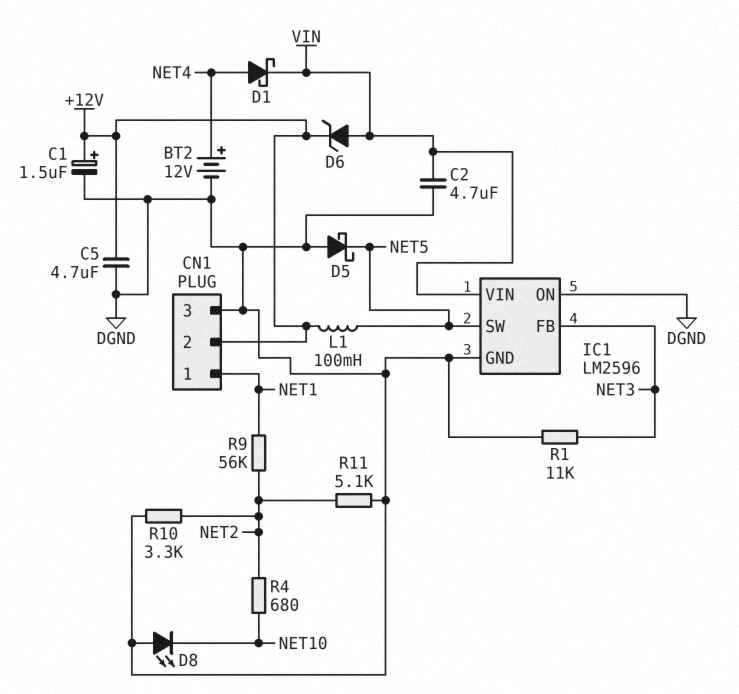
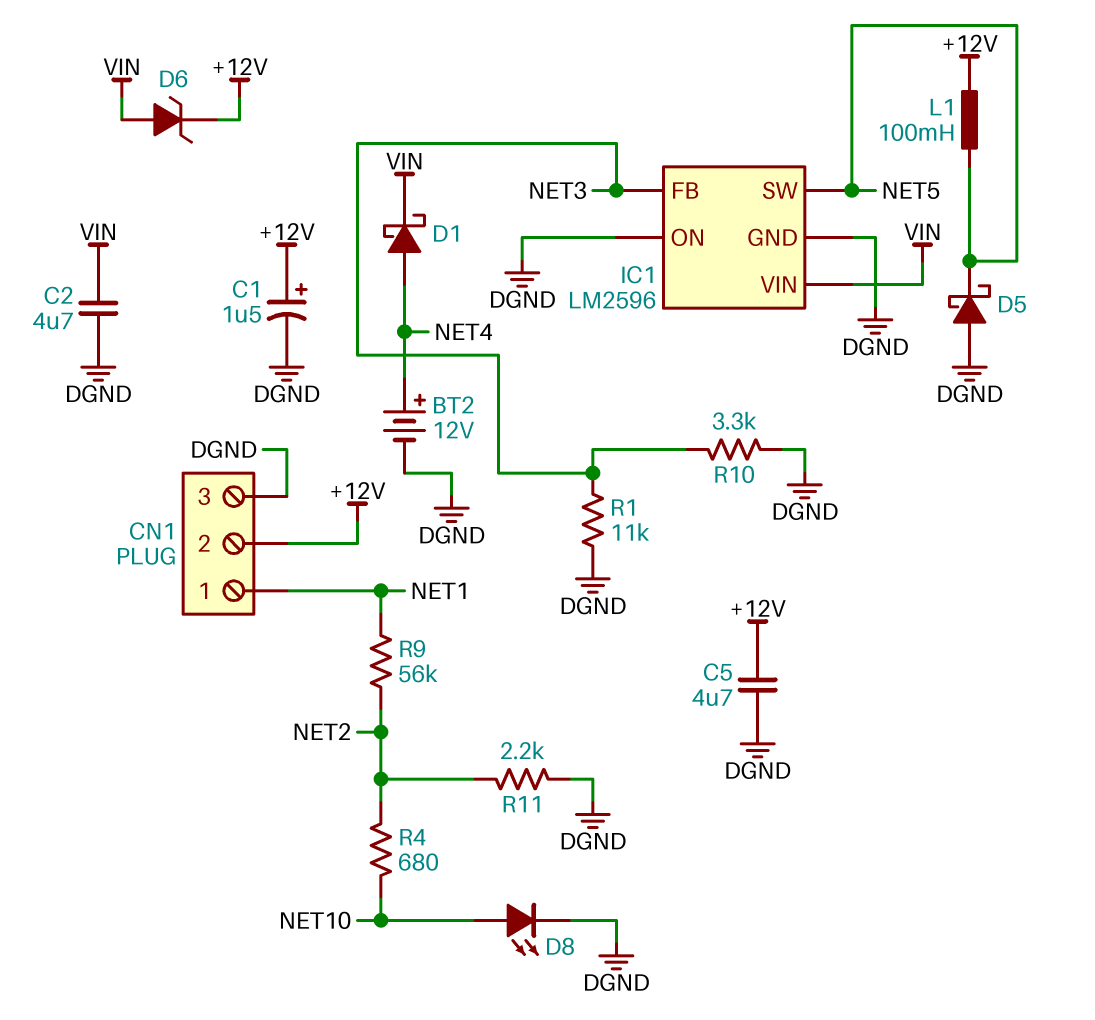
D8: LED (A DGND, K NET10) -> LED (A NET10, K DGND)
R10: 3.3k (DGND, NET2) -> 3.3k (DGND, NET3)
R11: 5.1k (DGND, NET2) -> 2.2k (DGND, NET2)

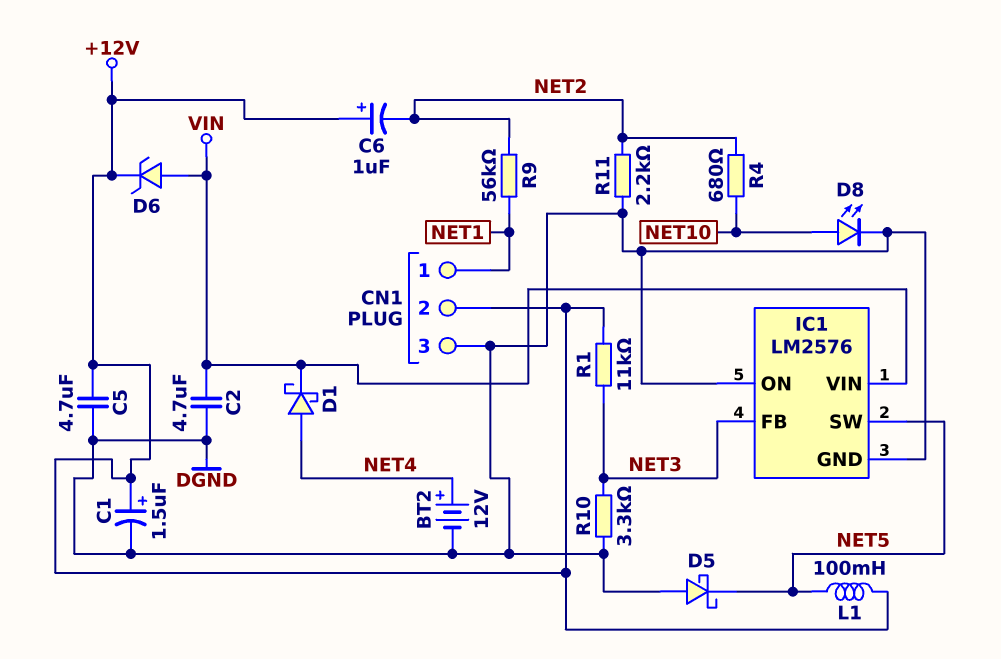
C6: none -> 1uF (plus +12V, minus NET2)
IC1: LM2596 -> LM2576
R1: 11k (DGND, NET3) -> 11k (+12V, NET3)

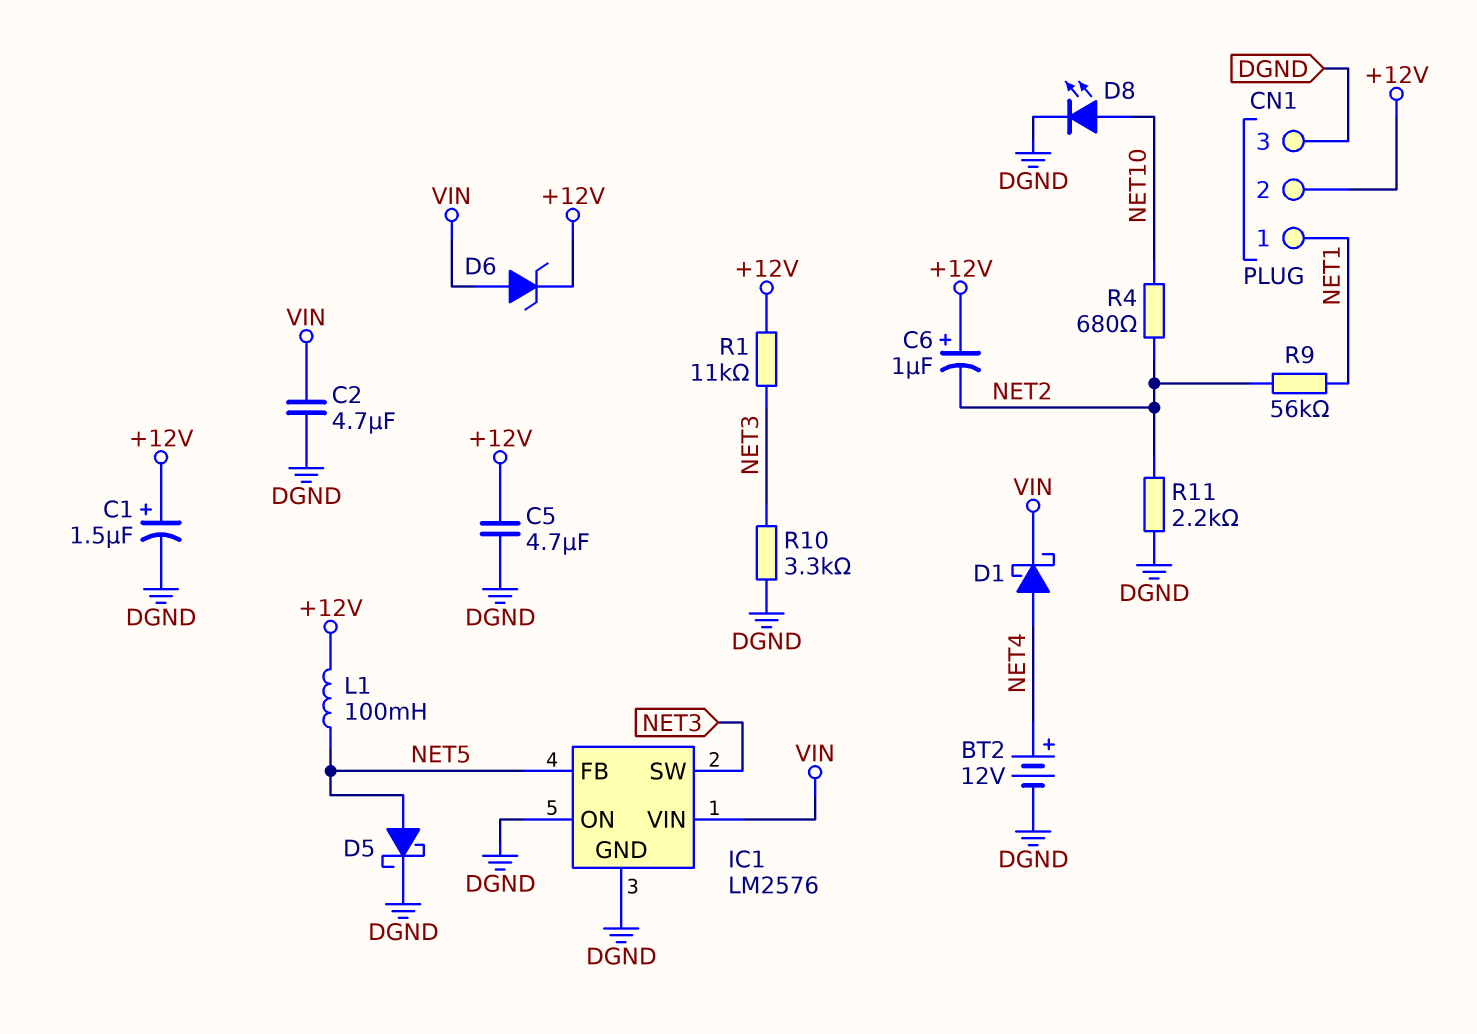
D5: schottky (A DGND, K NET5) -> schottky (A NET5, K DGND)
IC1 pin FB: NET3 -> NET5
IC1 pin SW: NET5 -> NET3

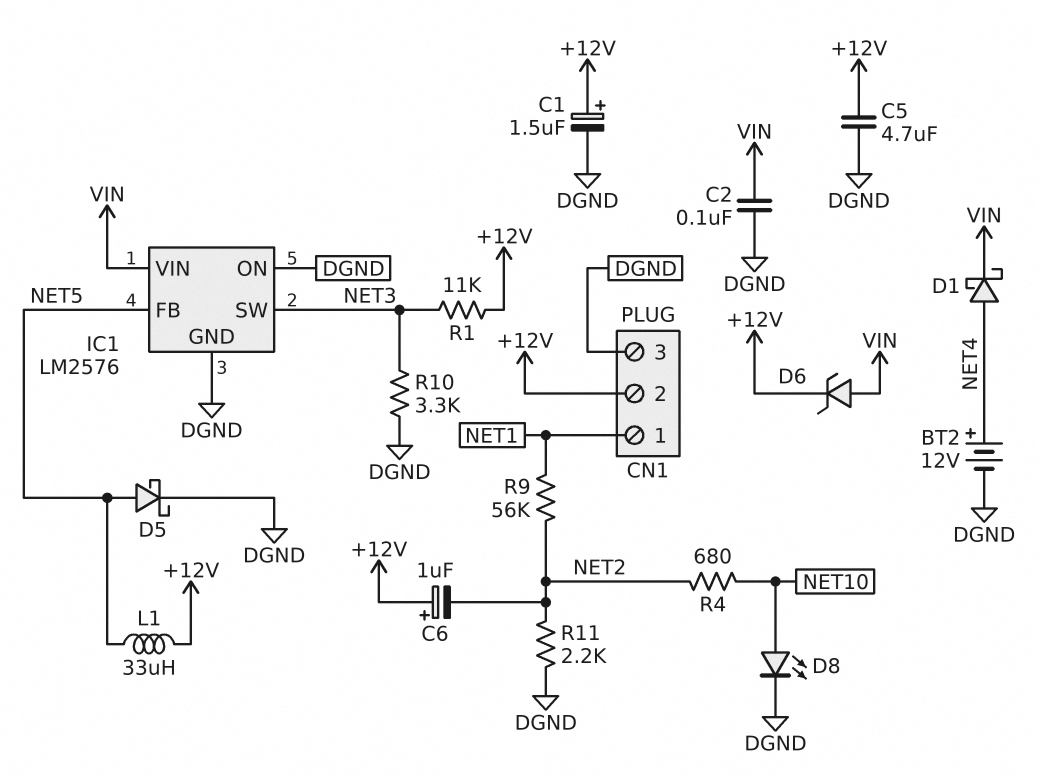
C2: 4.7uF (DGND, VIN) -> 100nF (DGND, VIN)
L1: 100mH (+12V, NET5) -> 33uH (+12V, NET5)

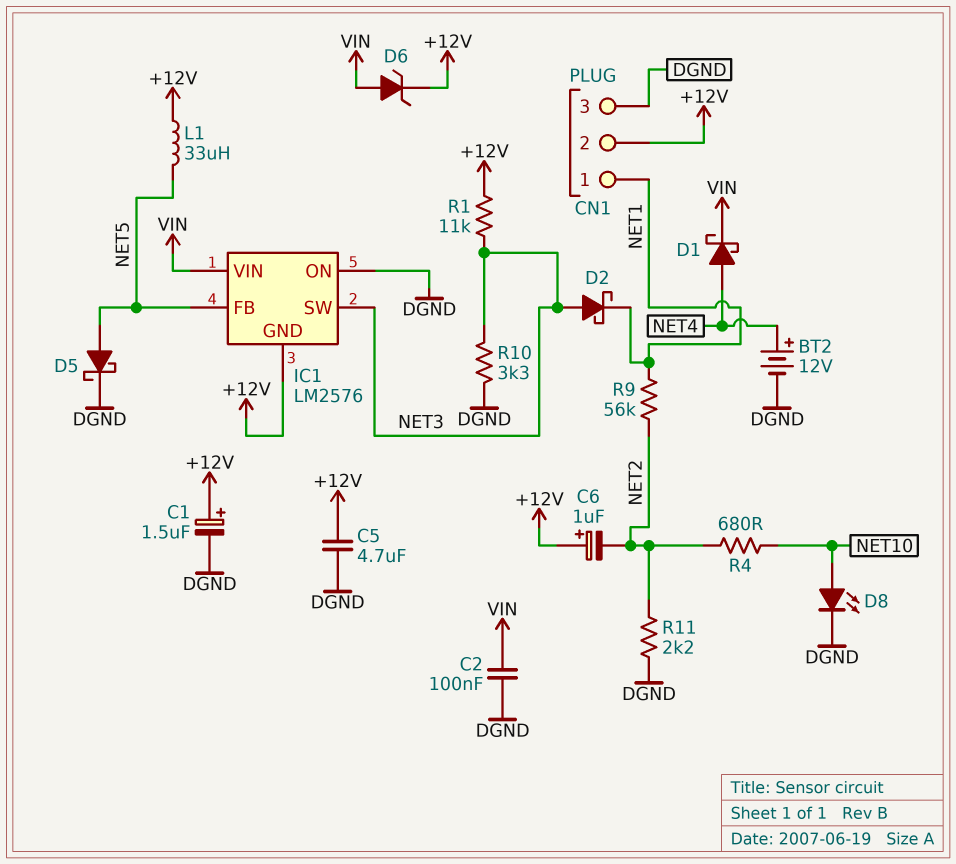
D2: none -> schottky (A NET3, K NET1)
IC1 pin GND: DGND -> +12V

